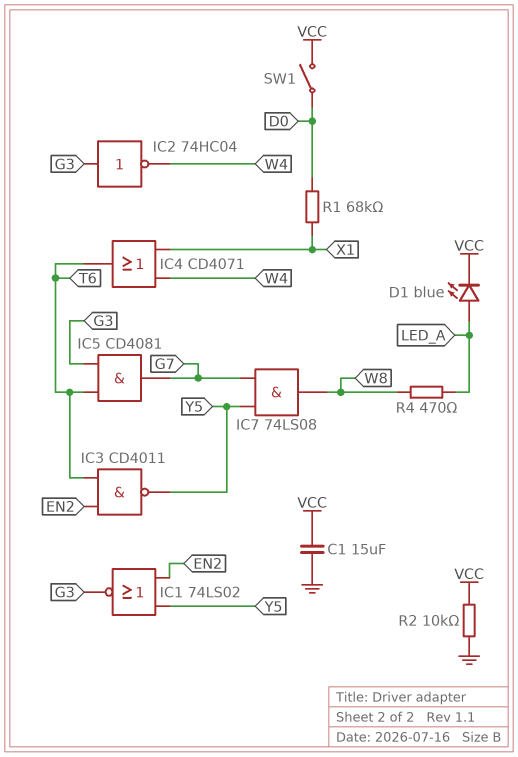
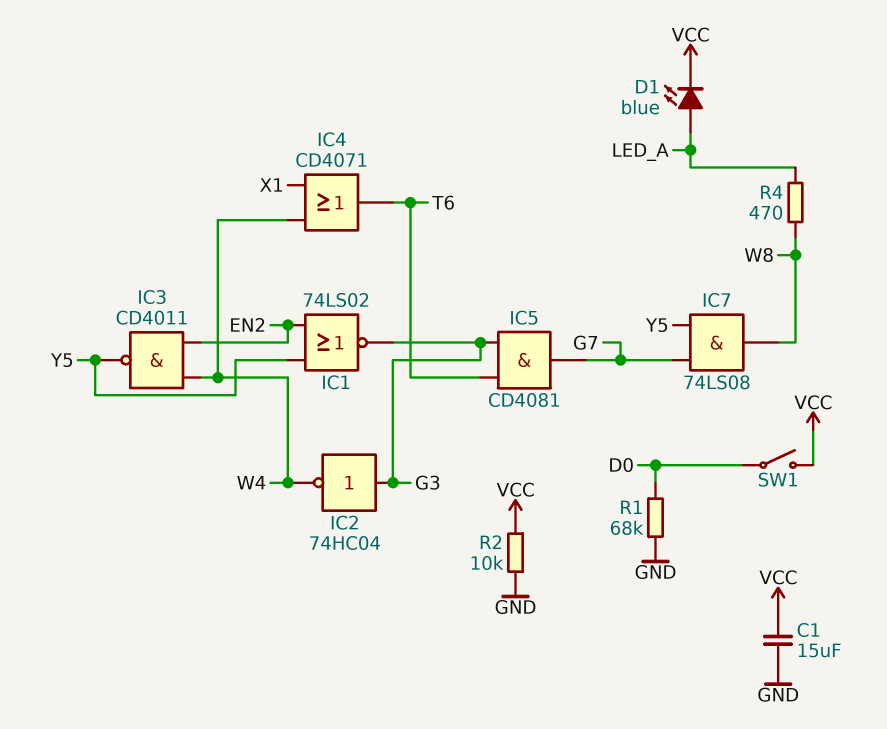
IC3: NAND CD4011 (in EN2, in T6, out Y5) -> NAND CD4011 (in EN2, in W4, out Y5)
R1: 68k (D0, X1) -> 68k (D0, GND)

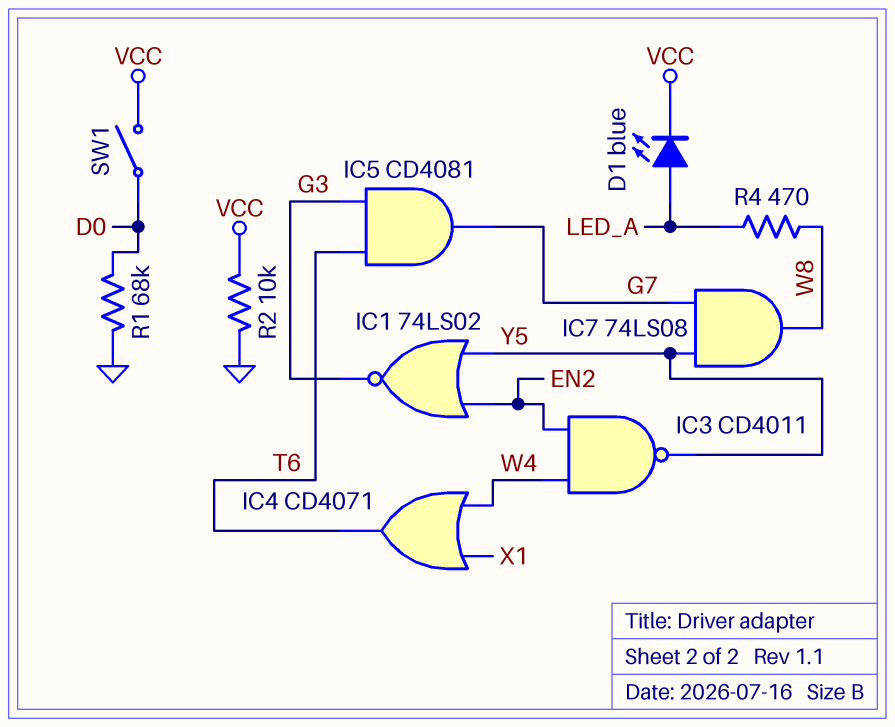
C1: 15uF (GND, VCC) -> none
IC2: NOT 74HC04 (in G3, out W4) -> none

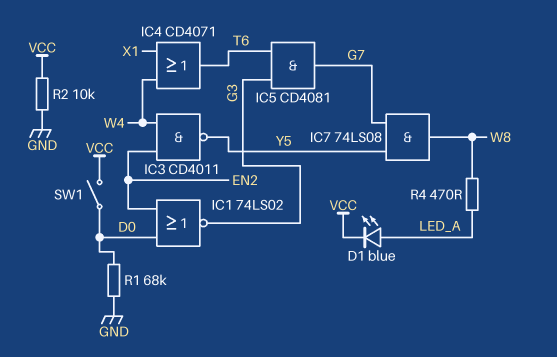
IC1: NOR 74LS02 (in EN2, in Y5, out G3) -> NOR 74LS02 (in D0, in EN2, out G3)

